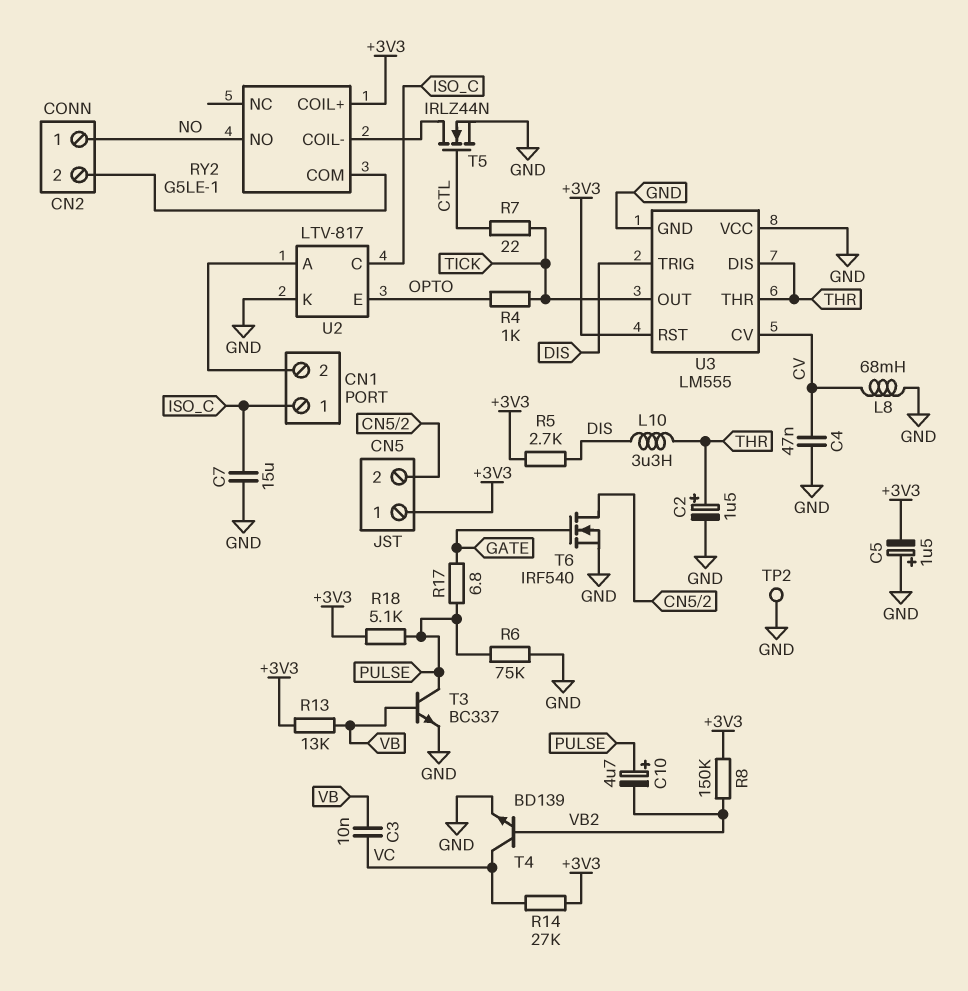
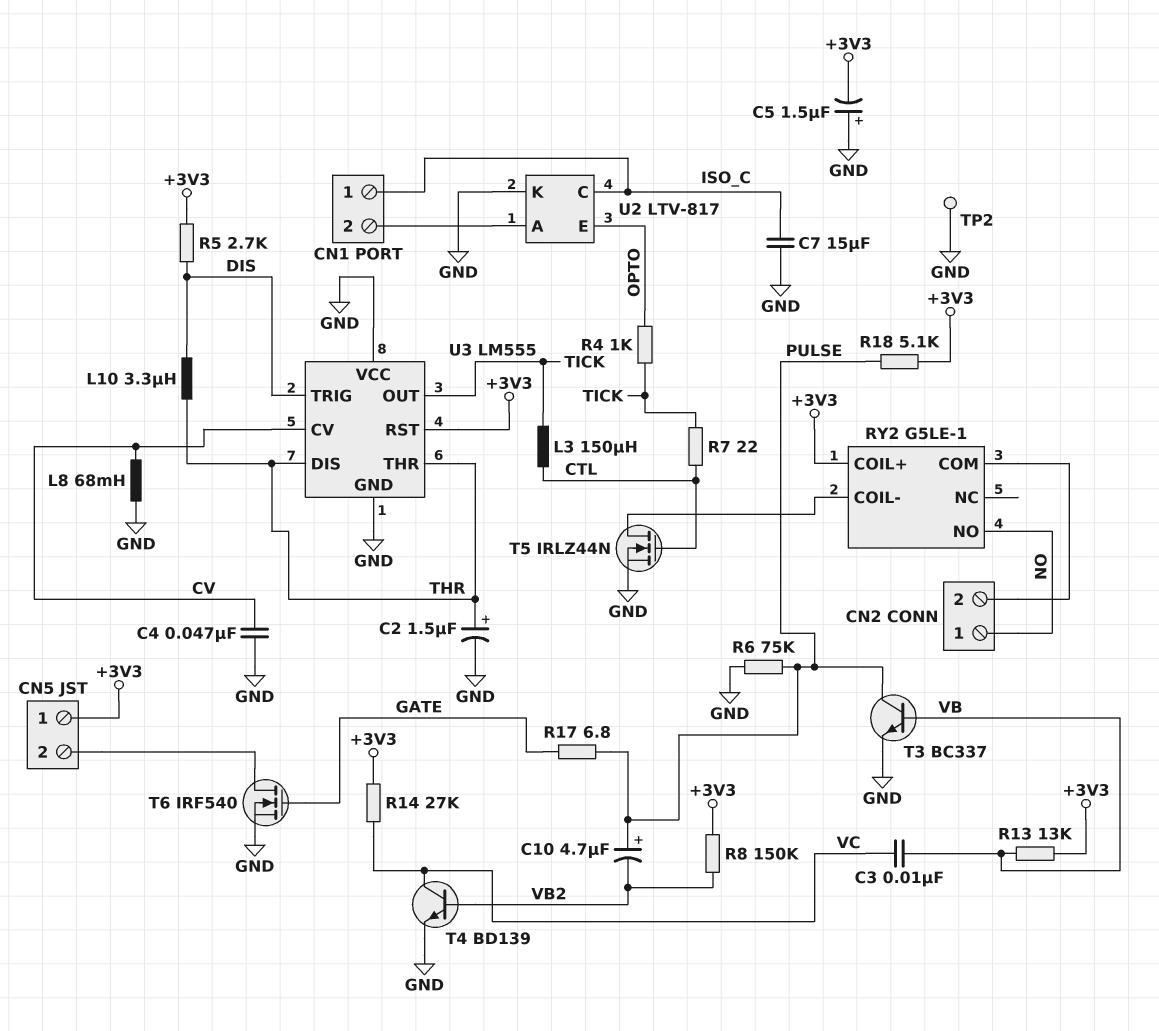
L3: none -> 150uH (CTL, TICK)

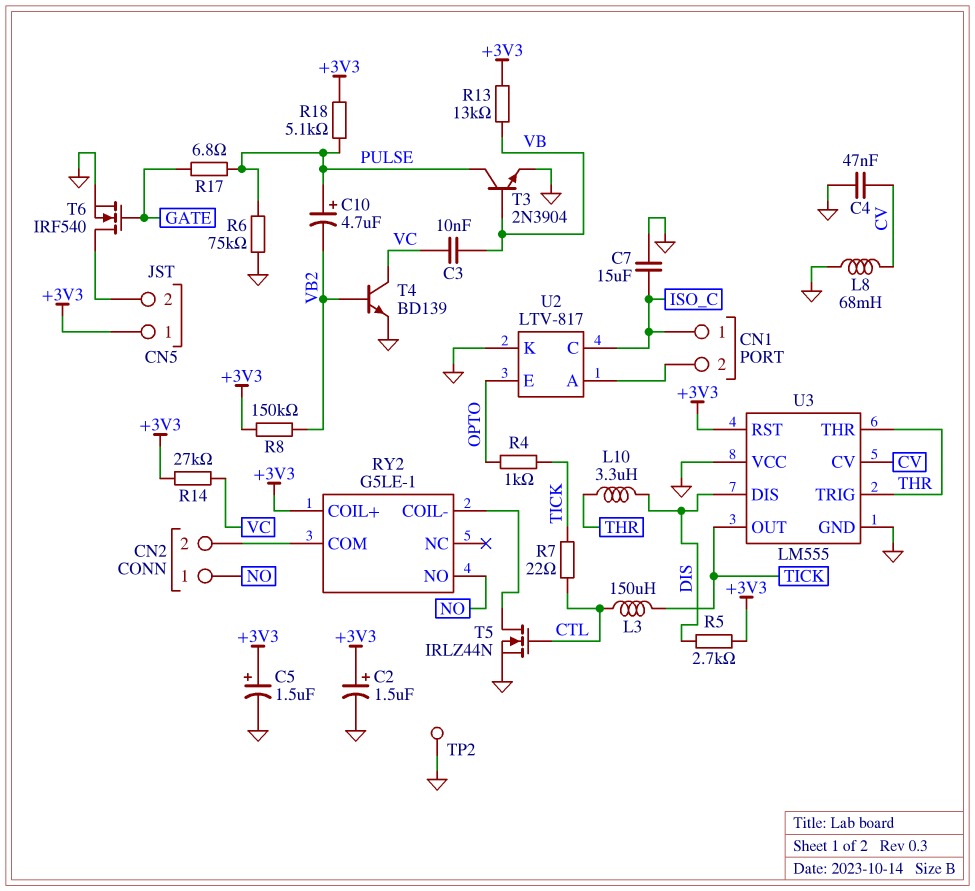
C2: 1.5uF (plus THR, minus GND) -> 1.5uF (plus +3V3, minus GND)
C5: 1.5uF (plus GND, minus +3V3) -> 1.5uF (plus +3V3, minus GND)
T3: NPN BC337 (B VB, C PULSE, E GND) -> NPN 2N3904 (B VB, C PULSE, E GND)
U3 pin DIS: THR -> DIS
U3 pin TRIG: DIS -> THR

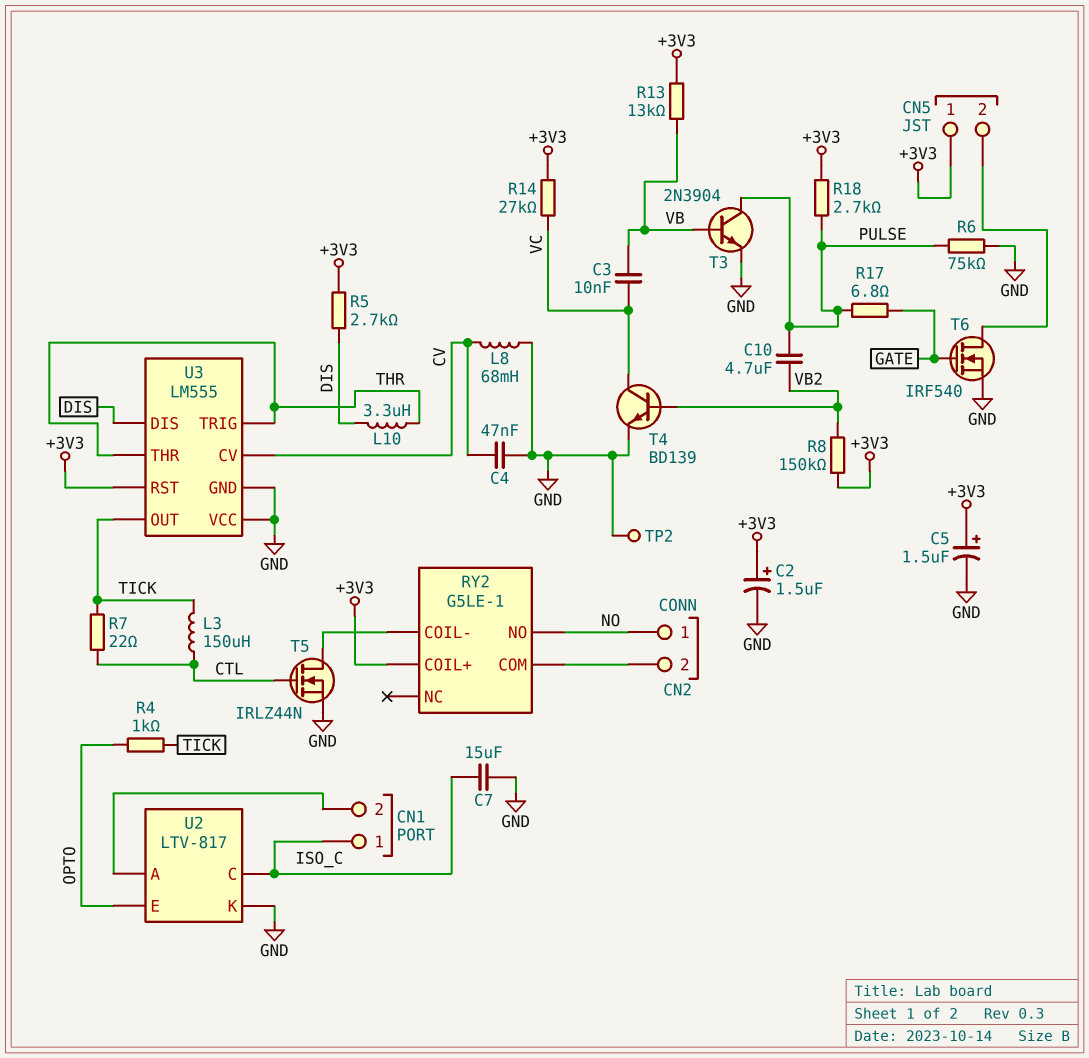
C10: 4.7uF (plus PULSE, minus VB2) -> 4.7uF (PULSE, VB2)
R18: 5.1k (+3V3, PULSE) -> 2.7k (+3V3, PULSE)

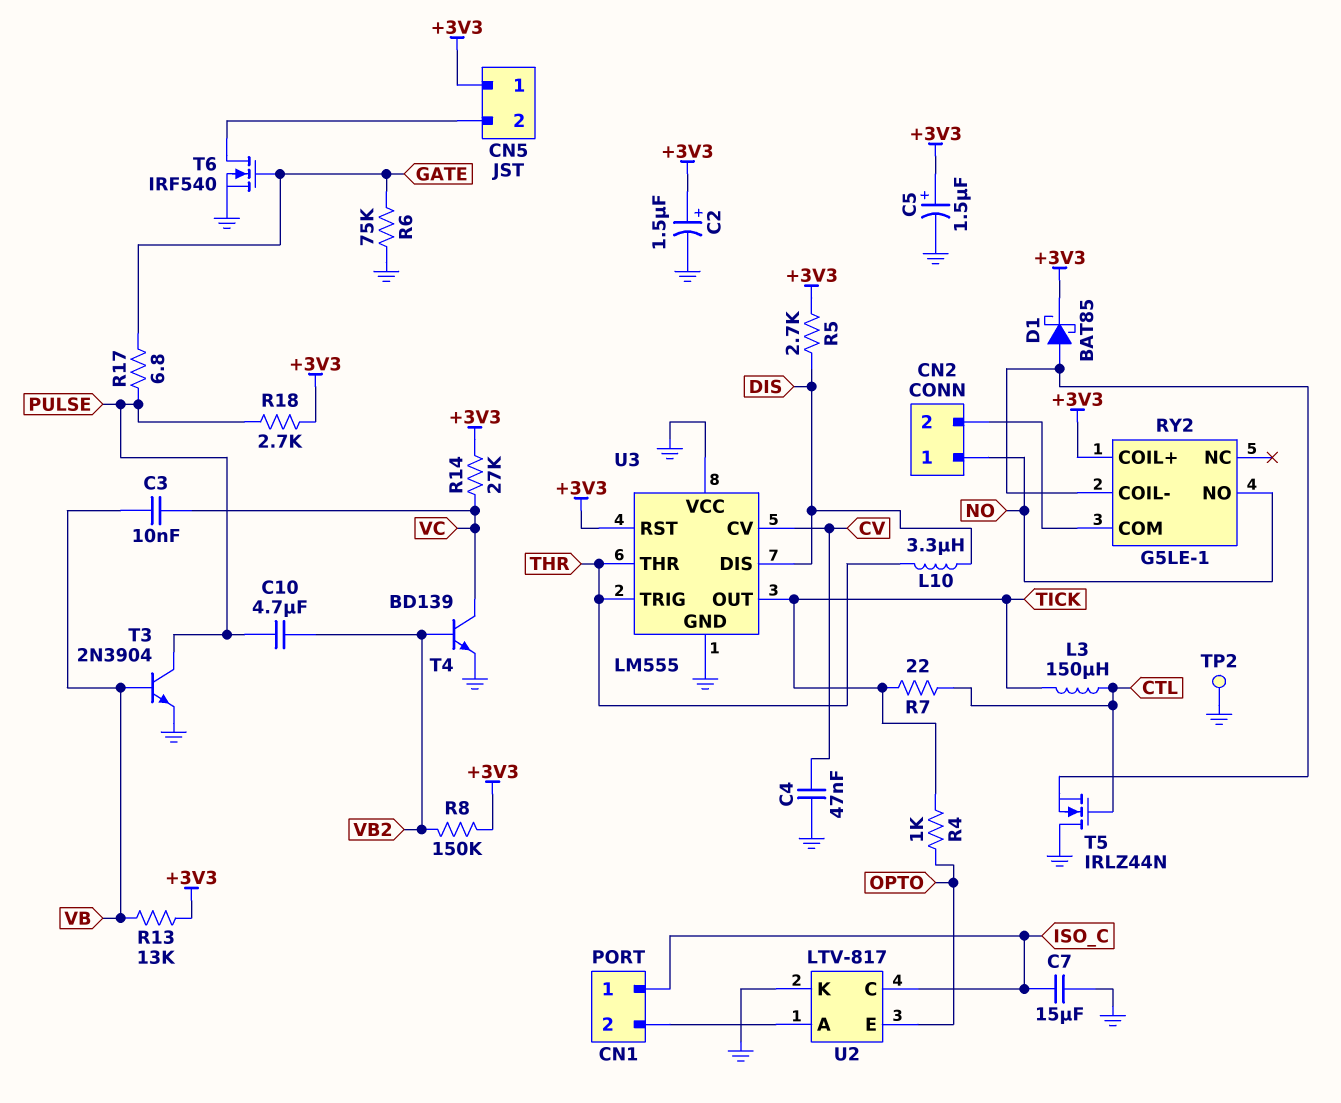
D1: none -> schottky BAT85 (A RY2/COIL-, K +3V3)
L8: 68mH (CV, GND) -> none
R6: 75k (GND, PULSE) -> 75k (GATE, GND)
T5: NMOS IRLZ44N (G CTL, D RY2/COIL-, S GND) -> NMOS IRLZ44N (G CTL, D GND, S RY2/COIL-)

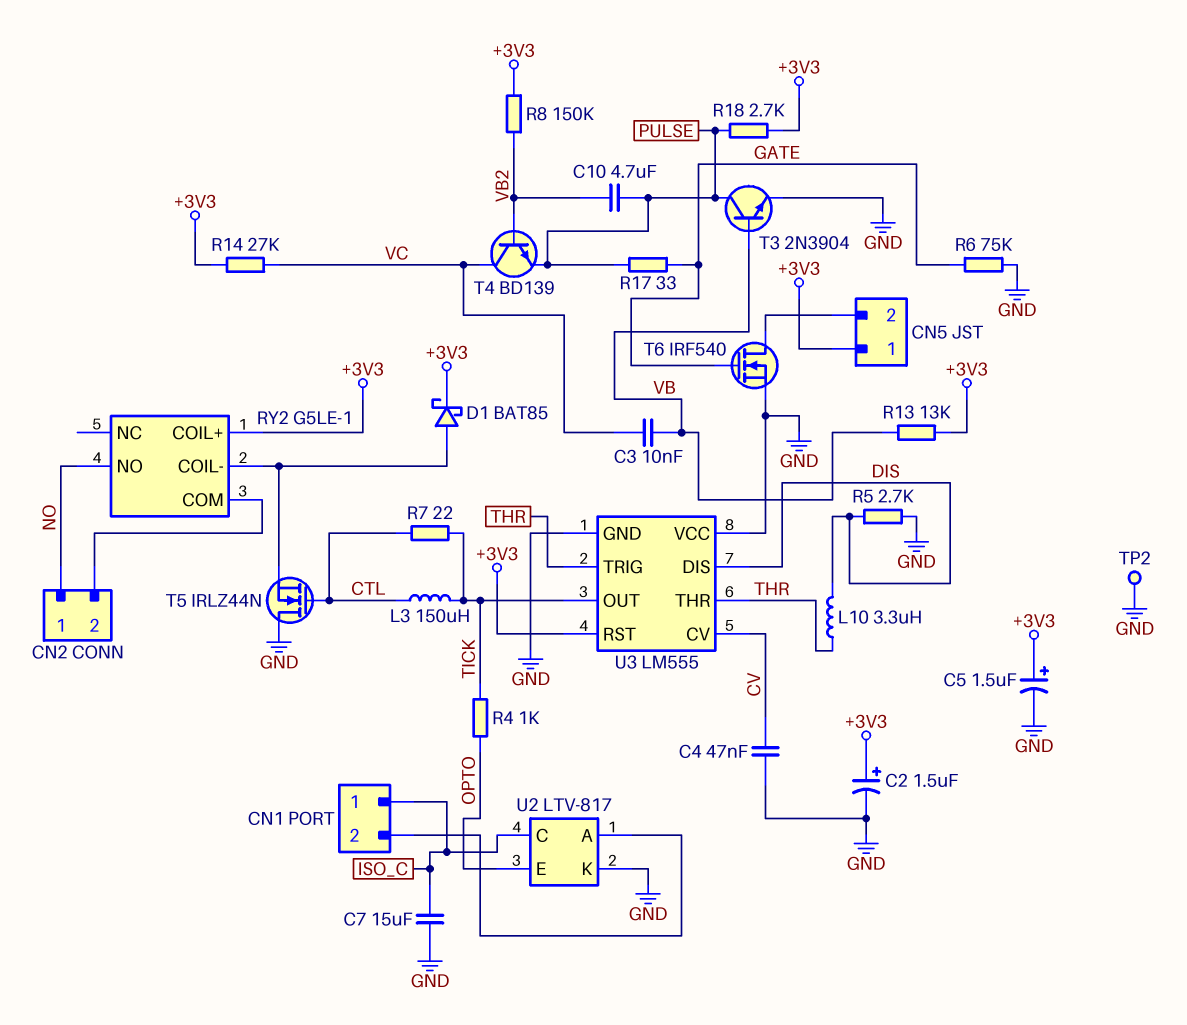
R5: 2.7k (+3V3, DIS) -> 2.7k (DIS, GND)
R17: 6.8 (GATE, PULSE) -> 33 (GATE, PULSE)
T4: NPN BD139 (B VB2, C VC, E GND) -> NPN BD139 (B VB2, C VC, E PULSE)

